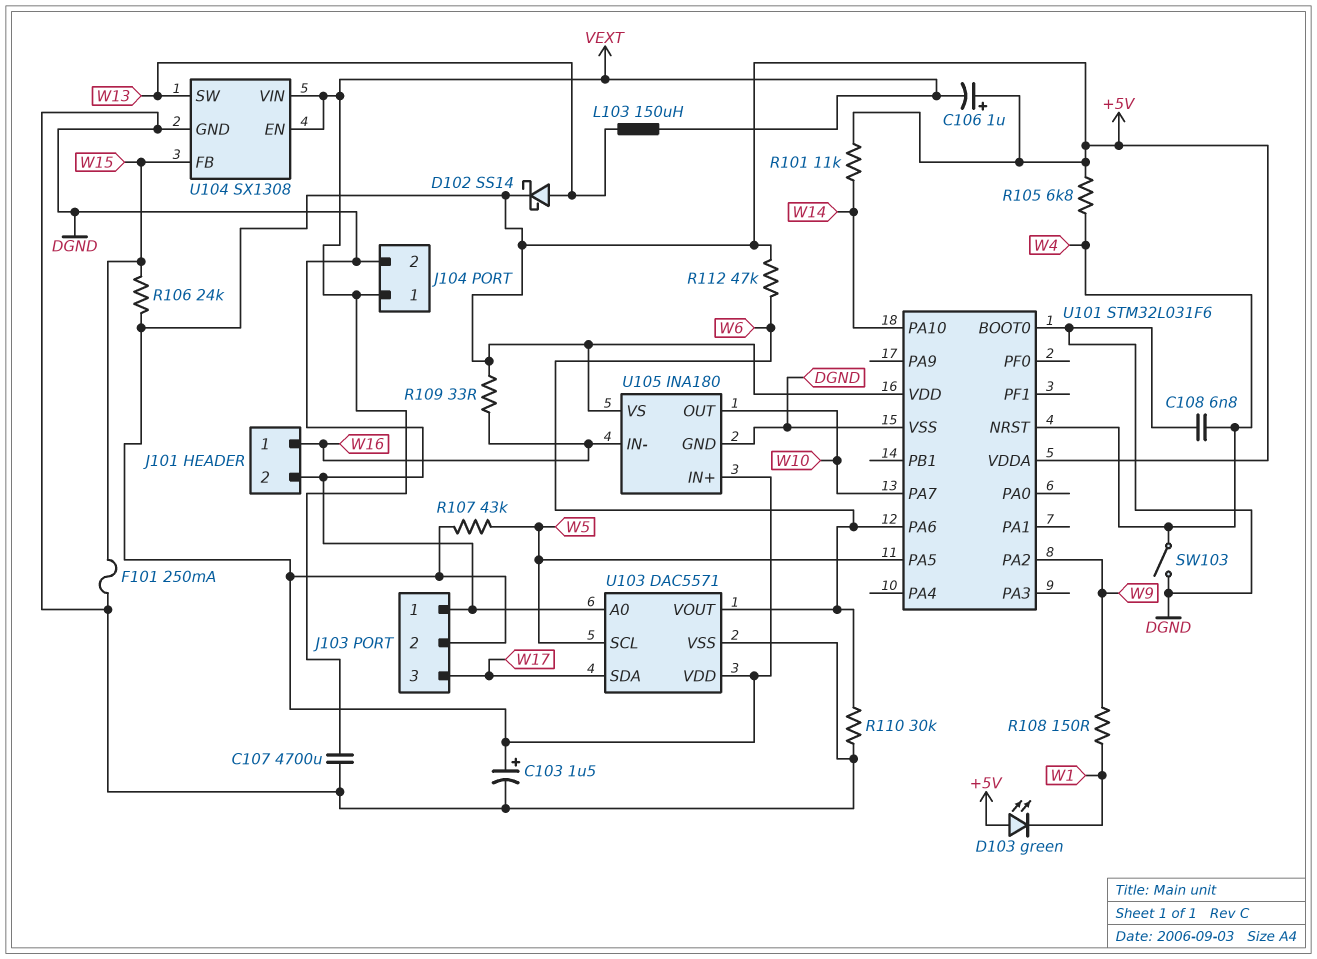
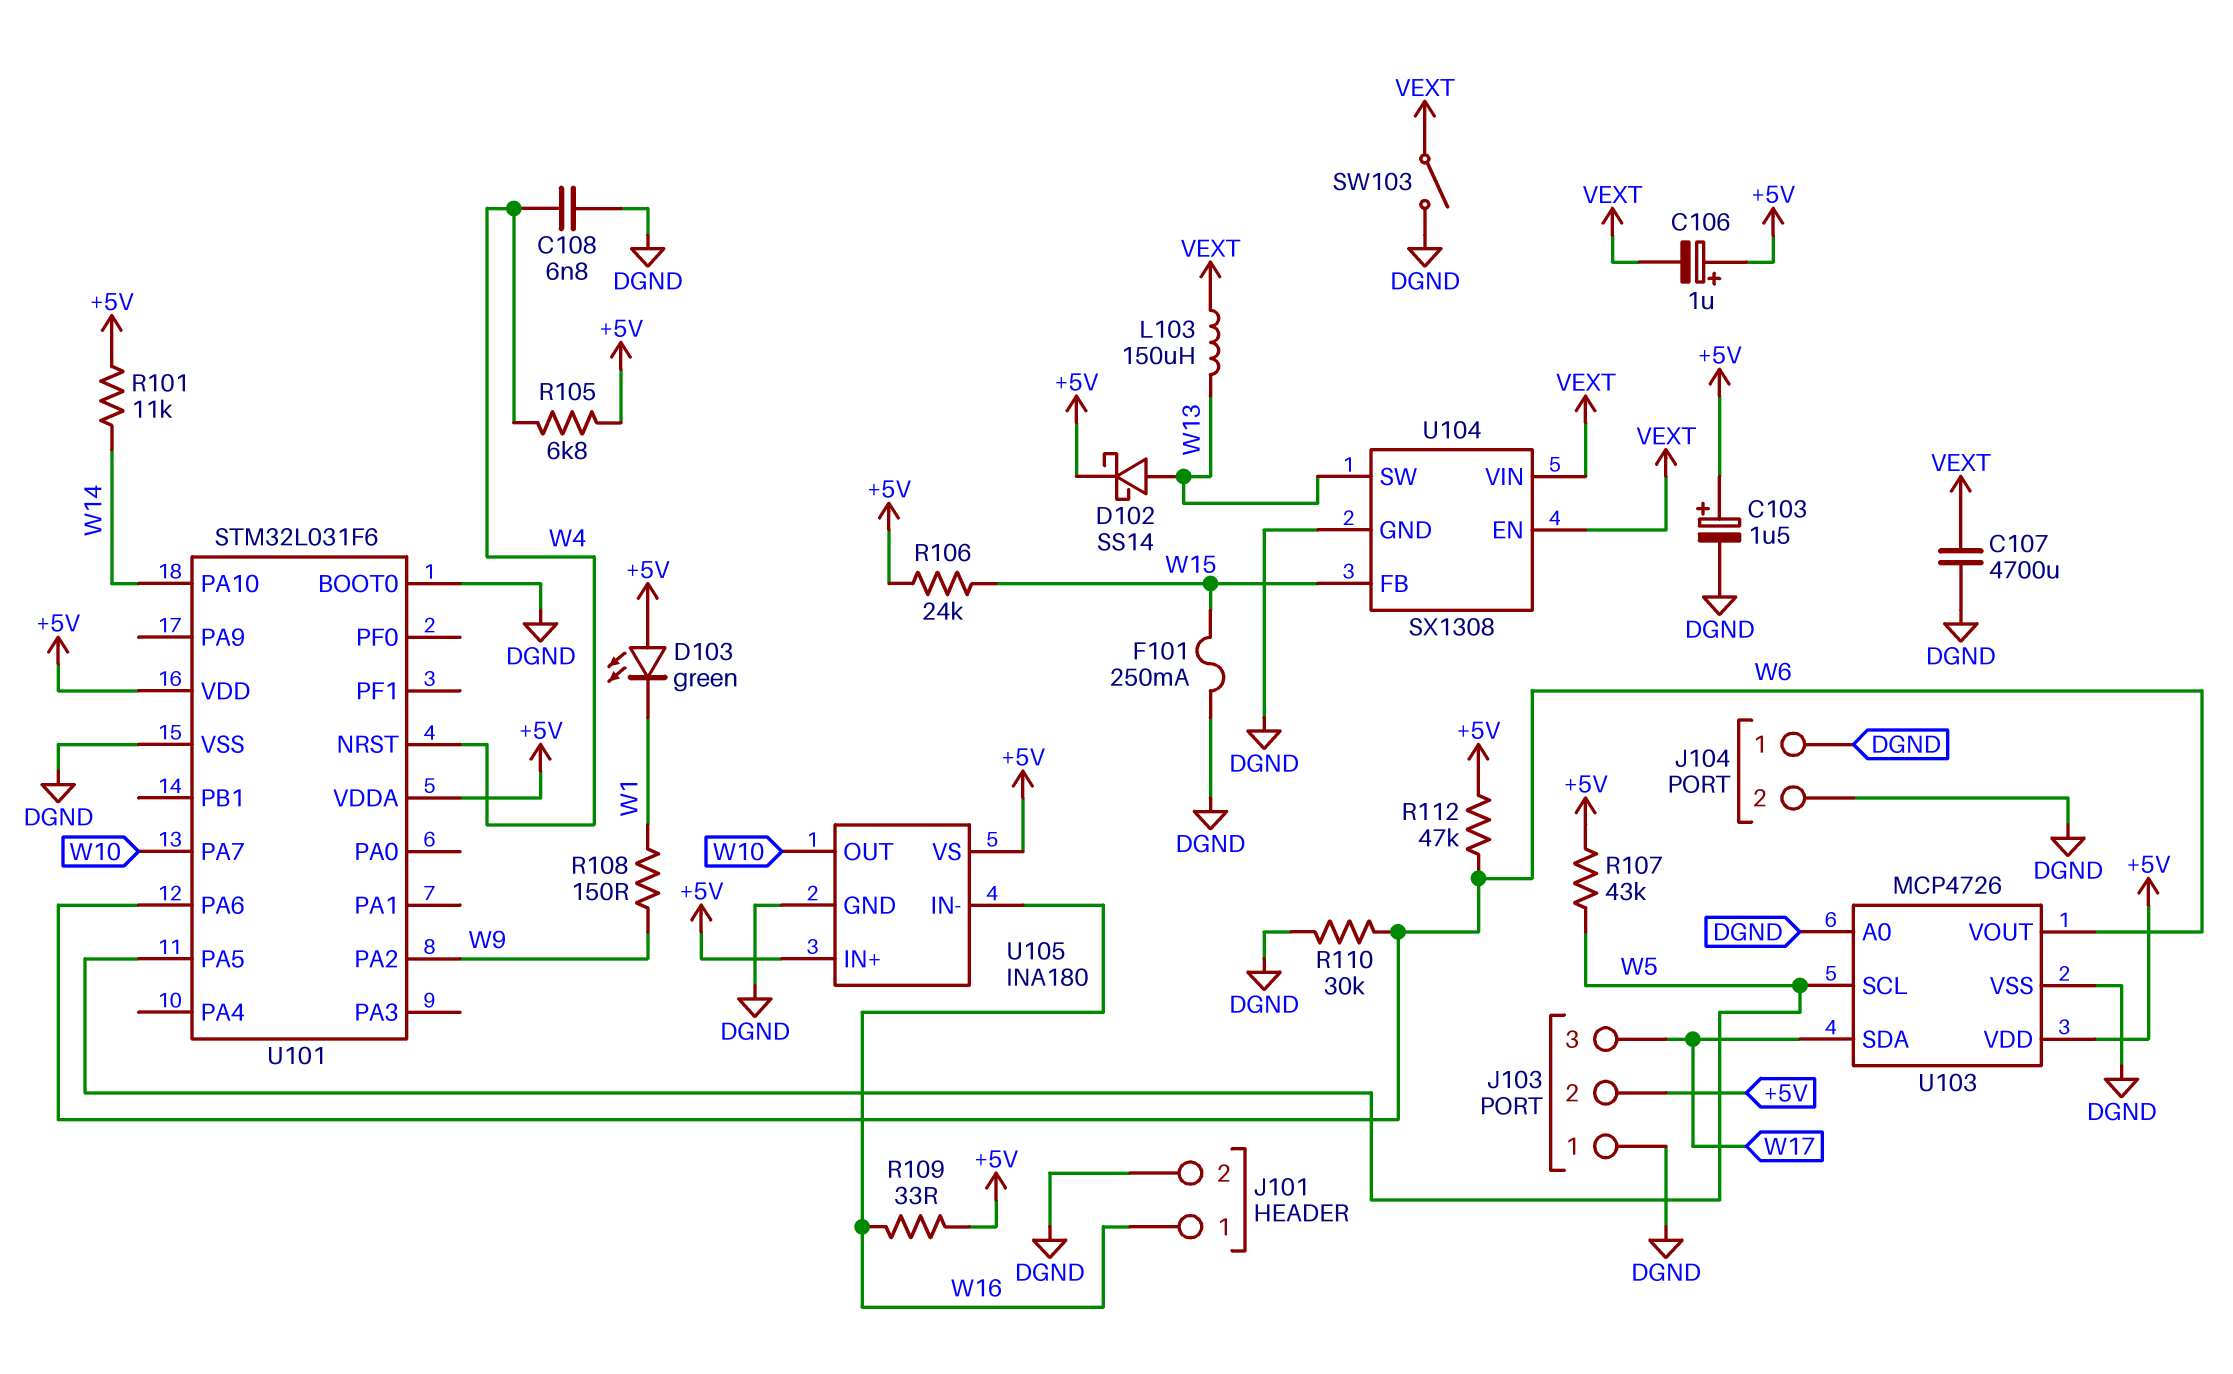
J104 pin 1: VEXT -> DGND
SW103: switch (DGND, W4) -> switch (DGND, VEXT)
U103: DAC5571 -> MCP4726

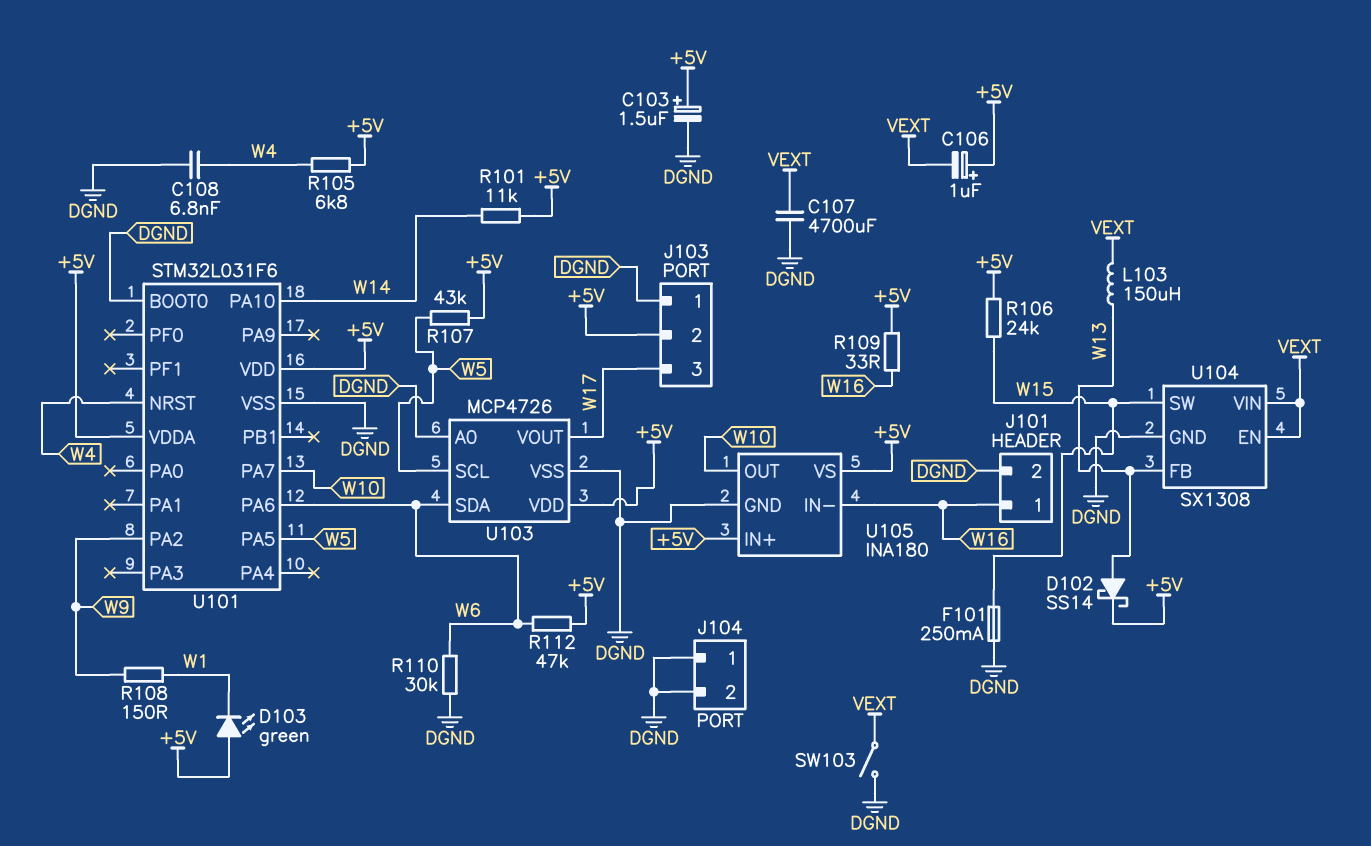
U103 pin SDA: W17 -> W6
U103 pin VOUT: W6 -> W17
U104 pin FB: W15 -> W13
U104 pin SW: W13 -> W15

